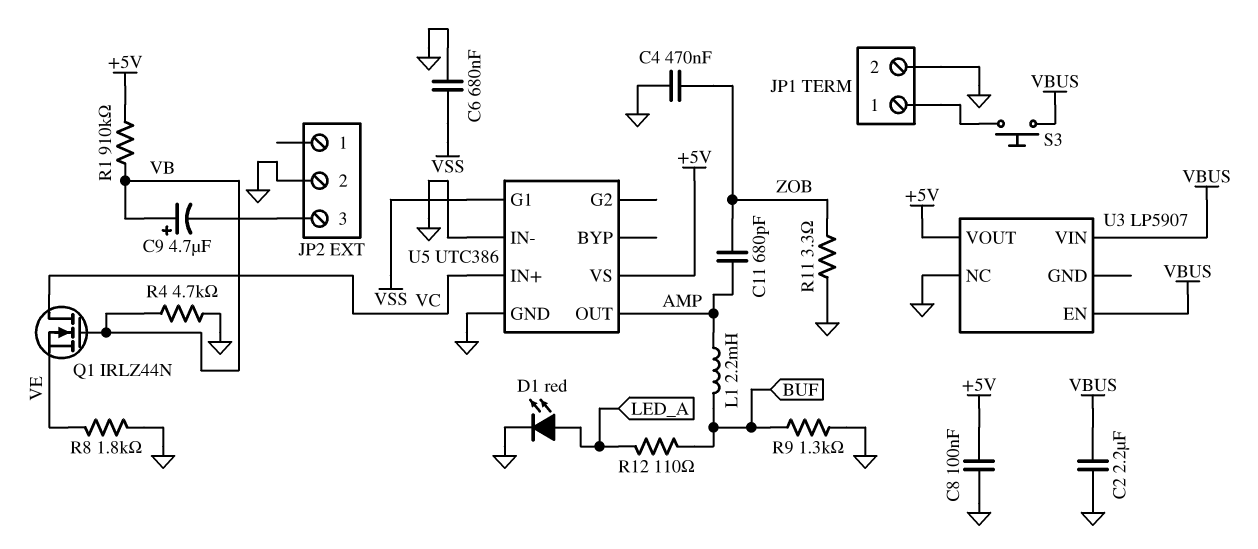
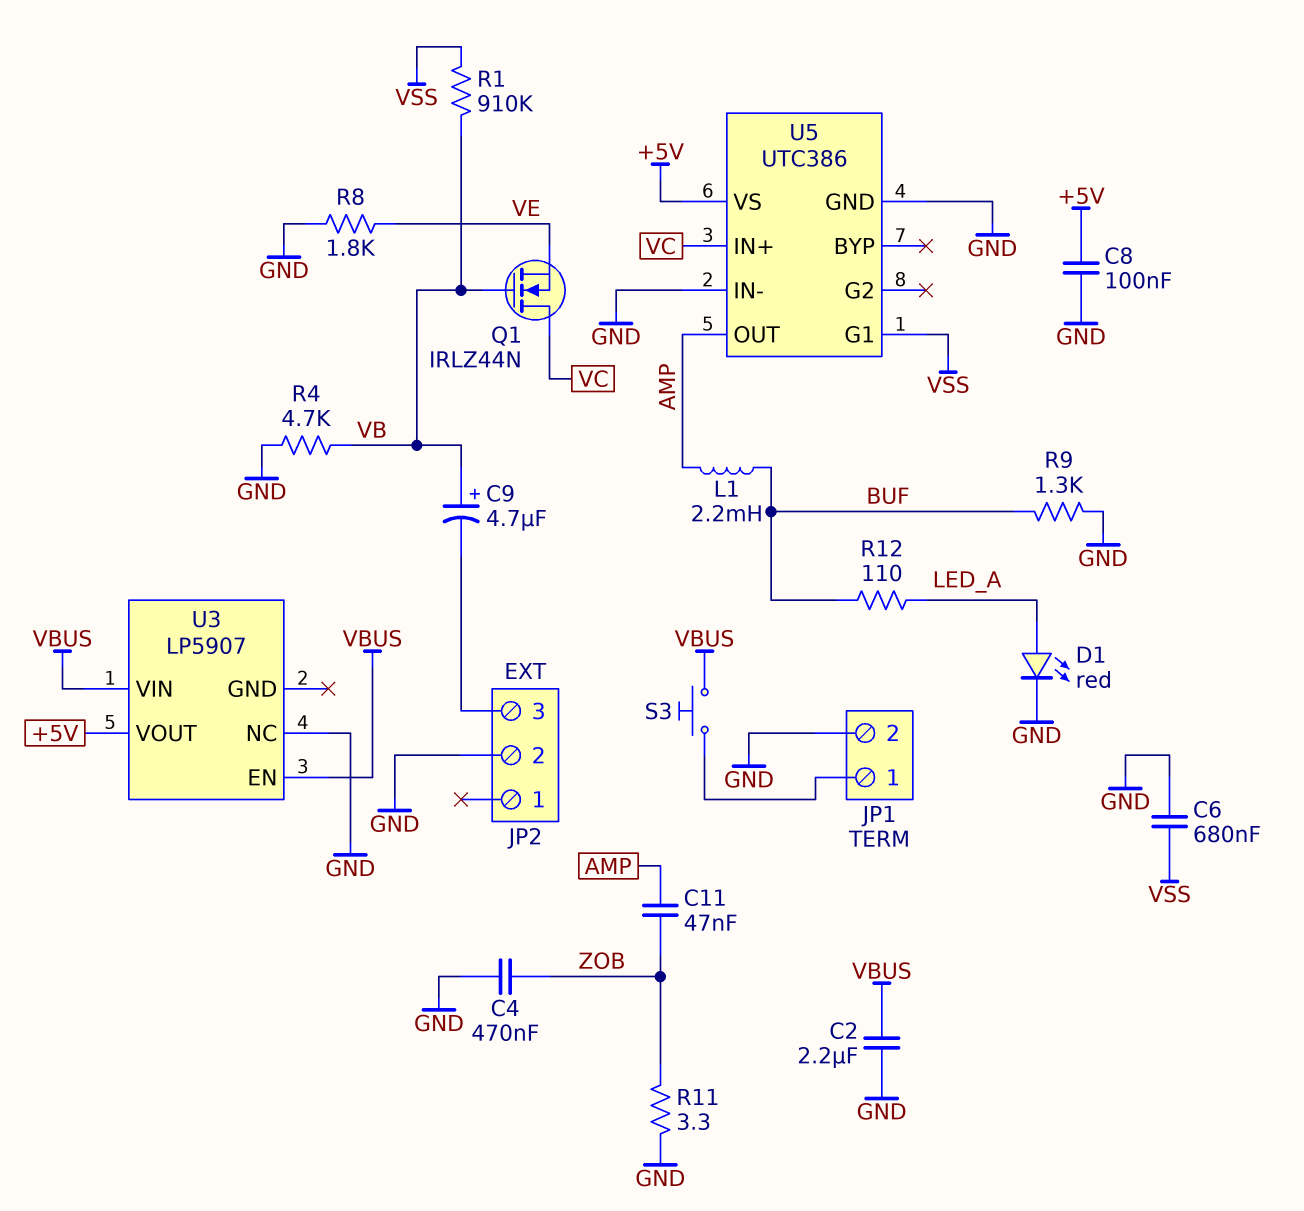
C11: 680pF (AMP, ZOB) -> 47nF (AMP, ZOB)
R1: 910k (+5V, VB) -> 910k (VB, VSS)

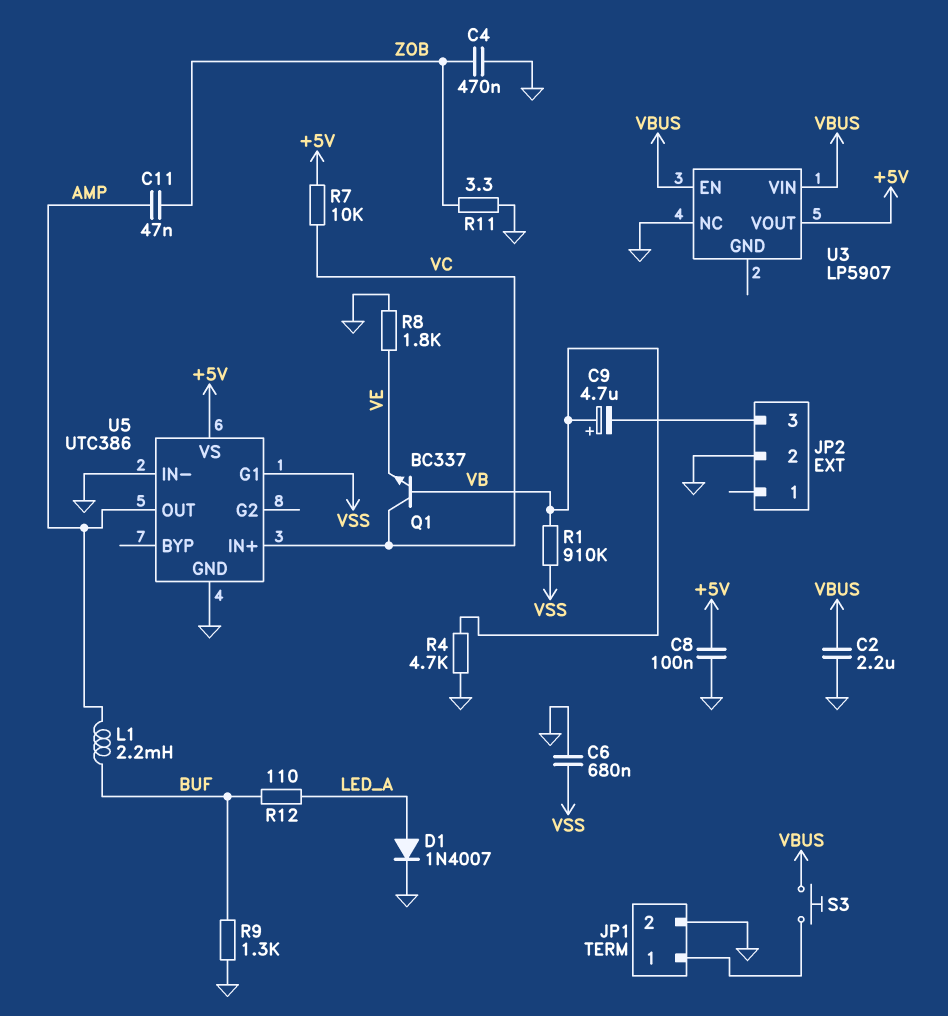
D1: LED red (A LED_A, K GND) -> diode 1N4007 (A LED_A, K GND)
Q1: NMOS IRLZ44N (G VB, D VC, S VE) -> NPN BC337 (B VB, C VC, E VE)
R7: none -> 10k (+5V, VC)

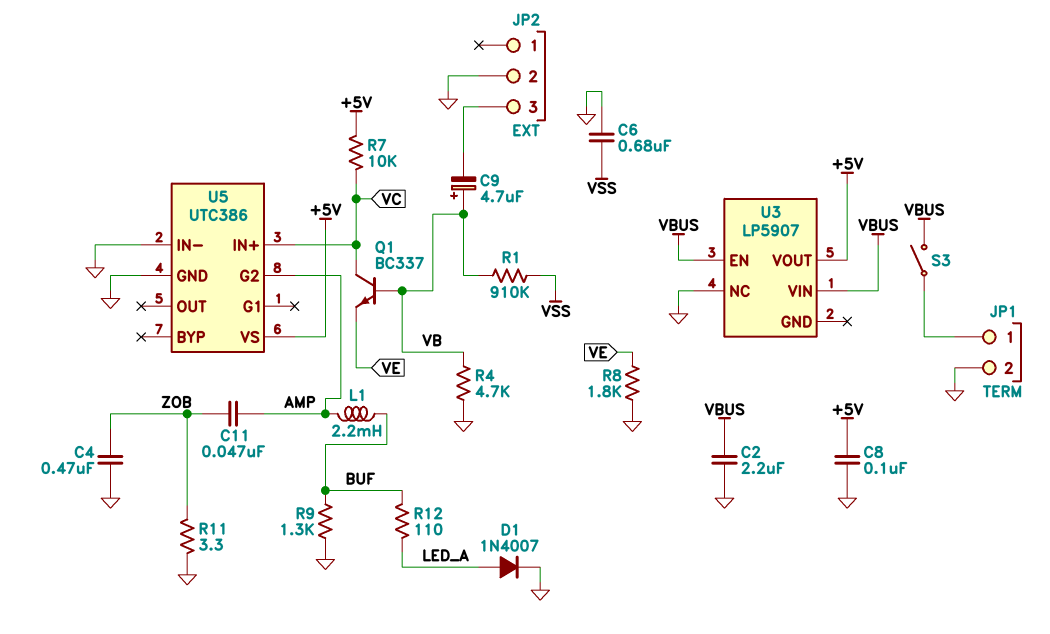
S3: button (JP1/1, VBUS) -> switch (JP1/1, VBUS)
U5 pin G1: VSS -> none
U5 pin G2: none -> AMP
U5 pin OUT: AMP -> none

